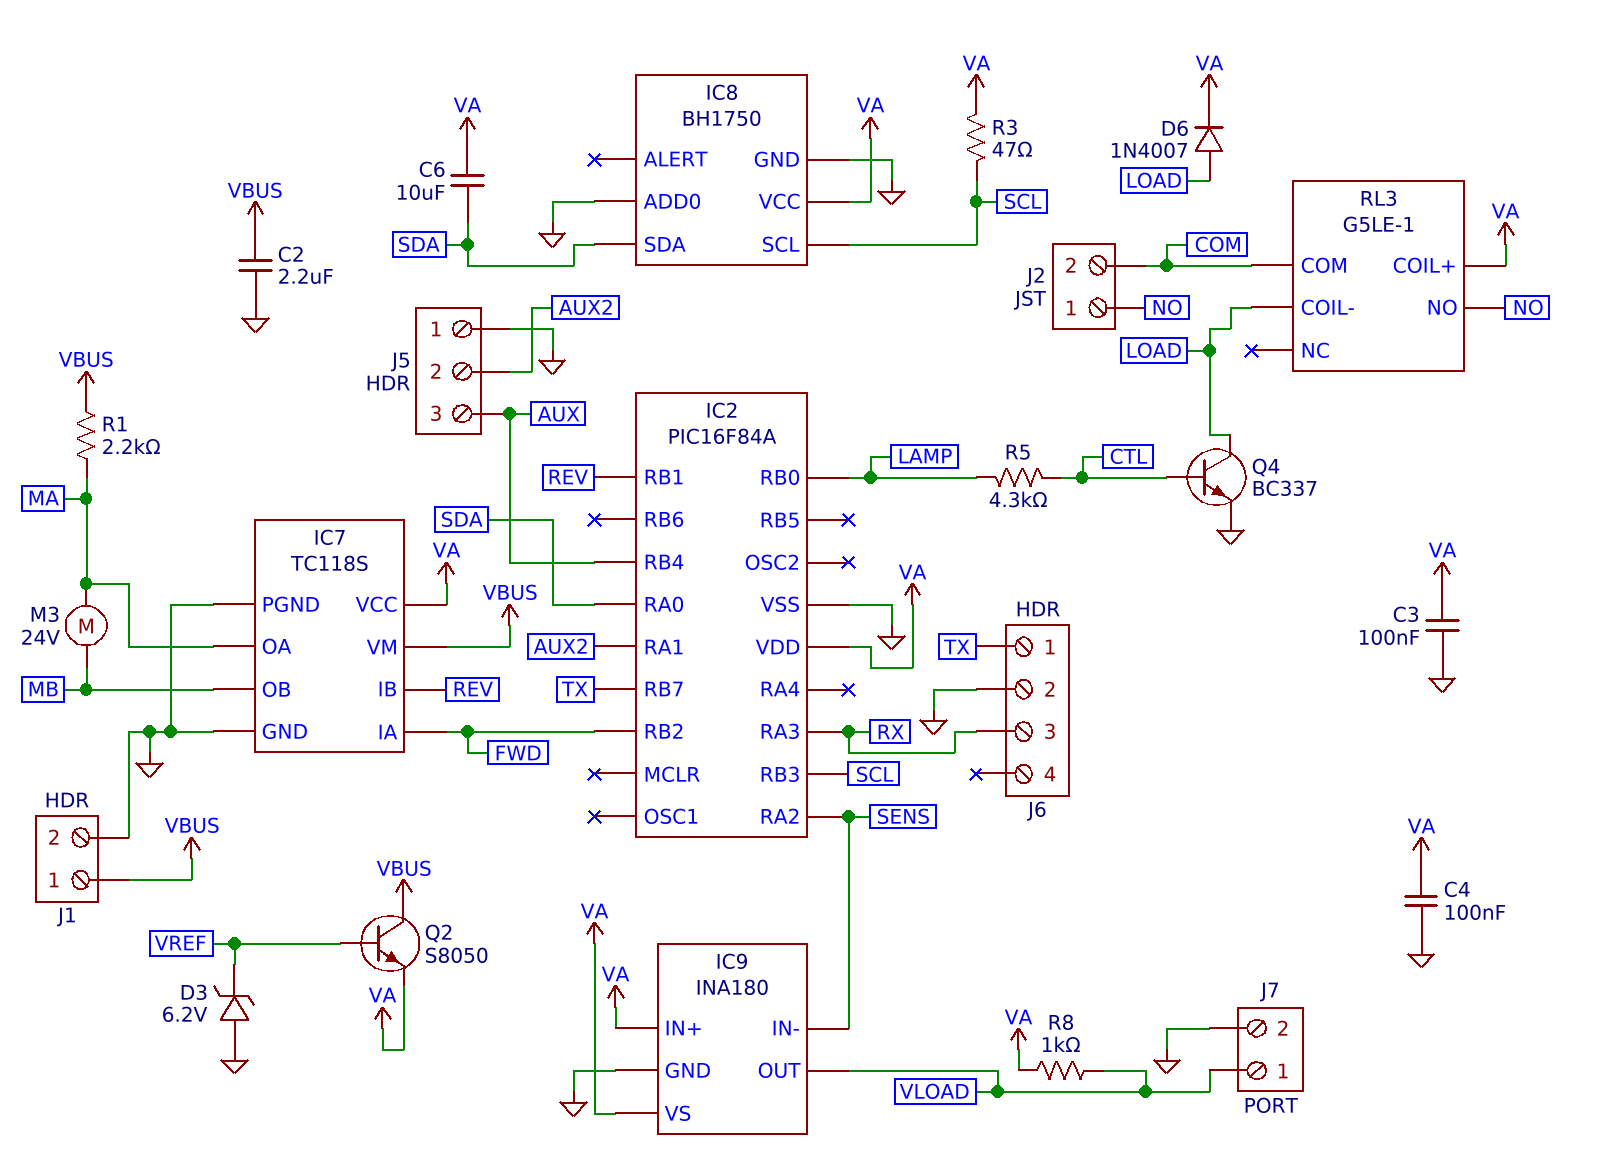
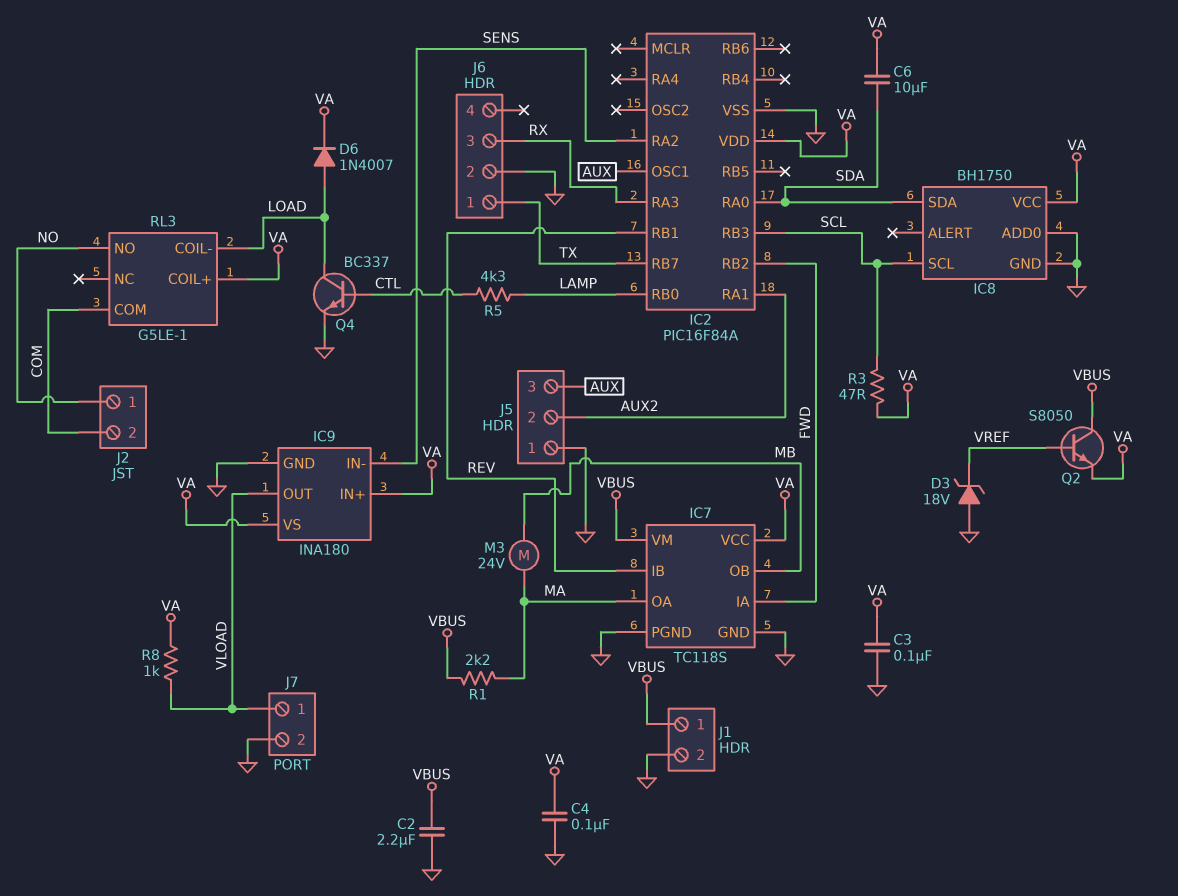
D3: zener 6.2V (A GND, K VREF) -> zener 18V (A GND, K VREF)
IC2 pin OSC1: none -> AUX
IC2 pin RB4: AUX -> none

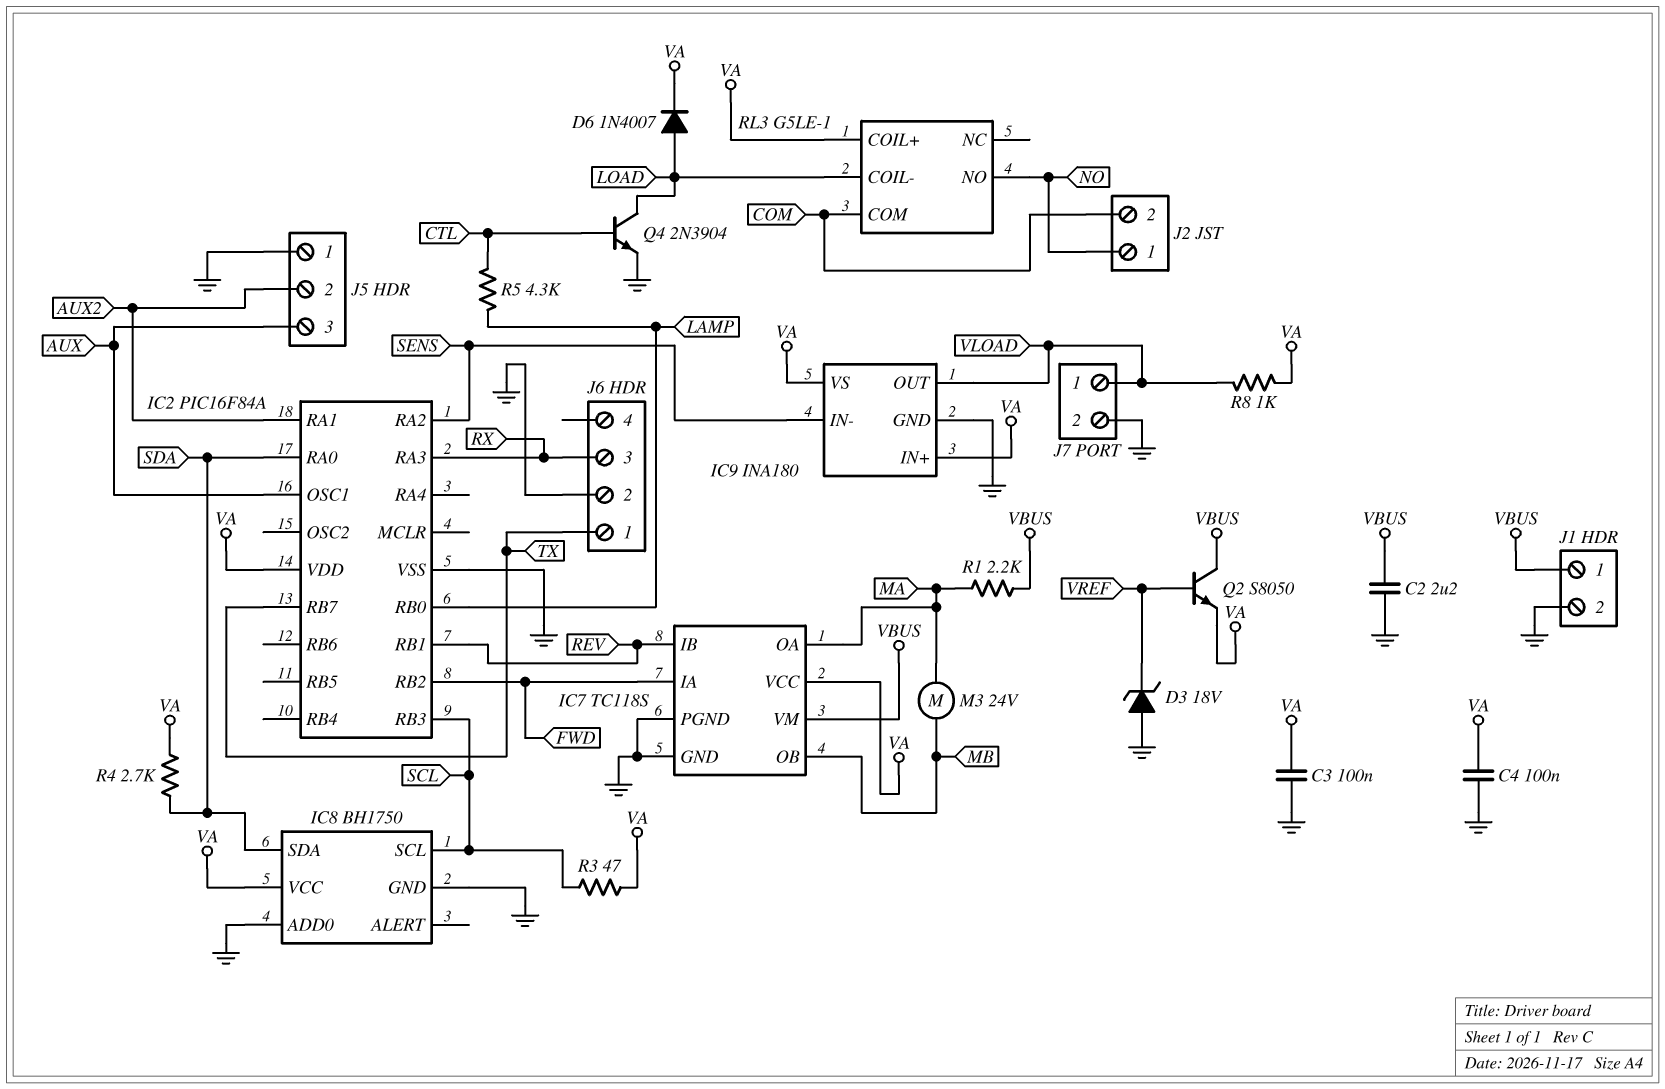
C6: 10uF (SDA, VA) -> none
Q4: NPN BC337 (B CTL, C LOAD, E GND) -> NPN 2N3904 (B CTL, C LOAD, E GND)
R4: none -> 2.7k (SDA, VA)

